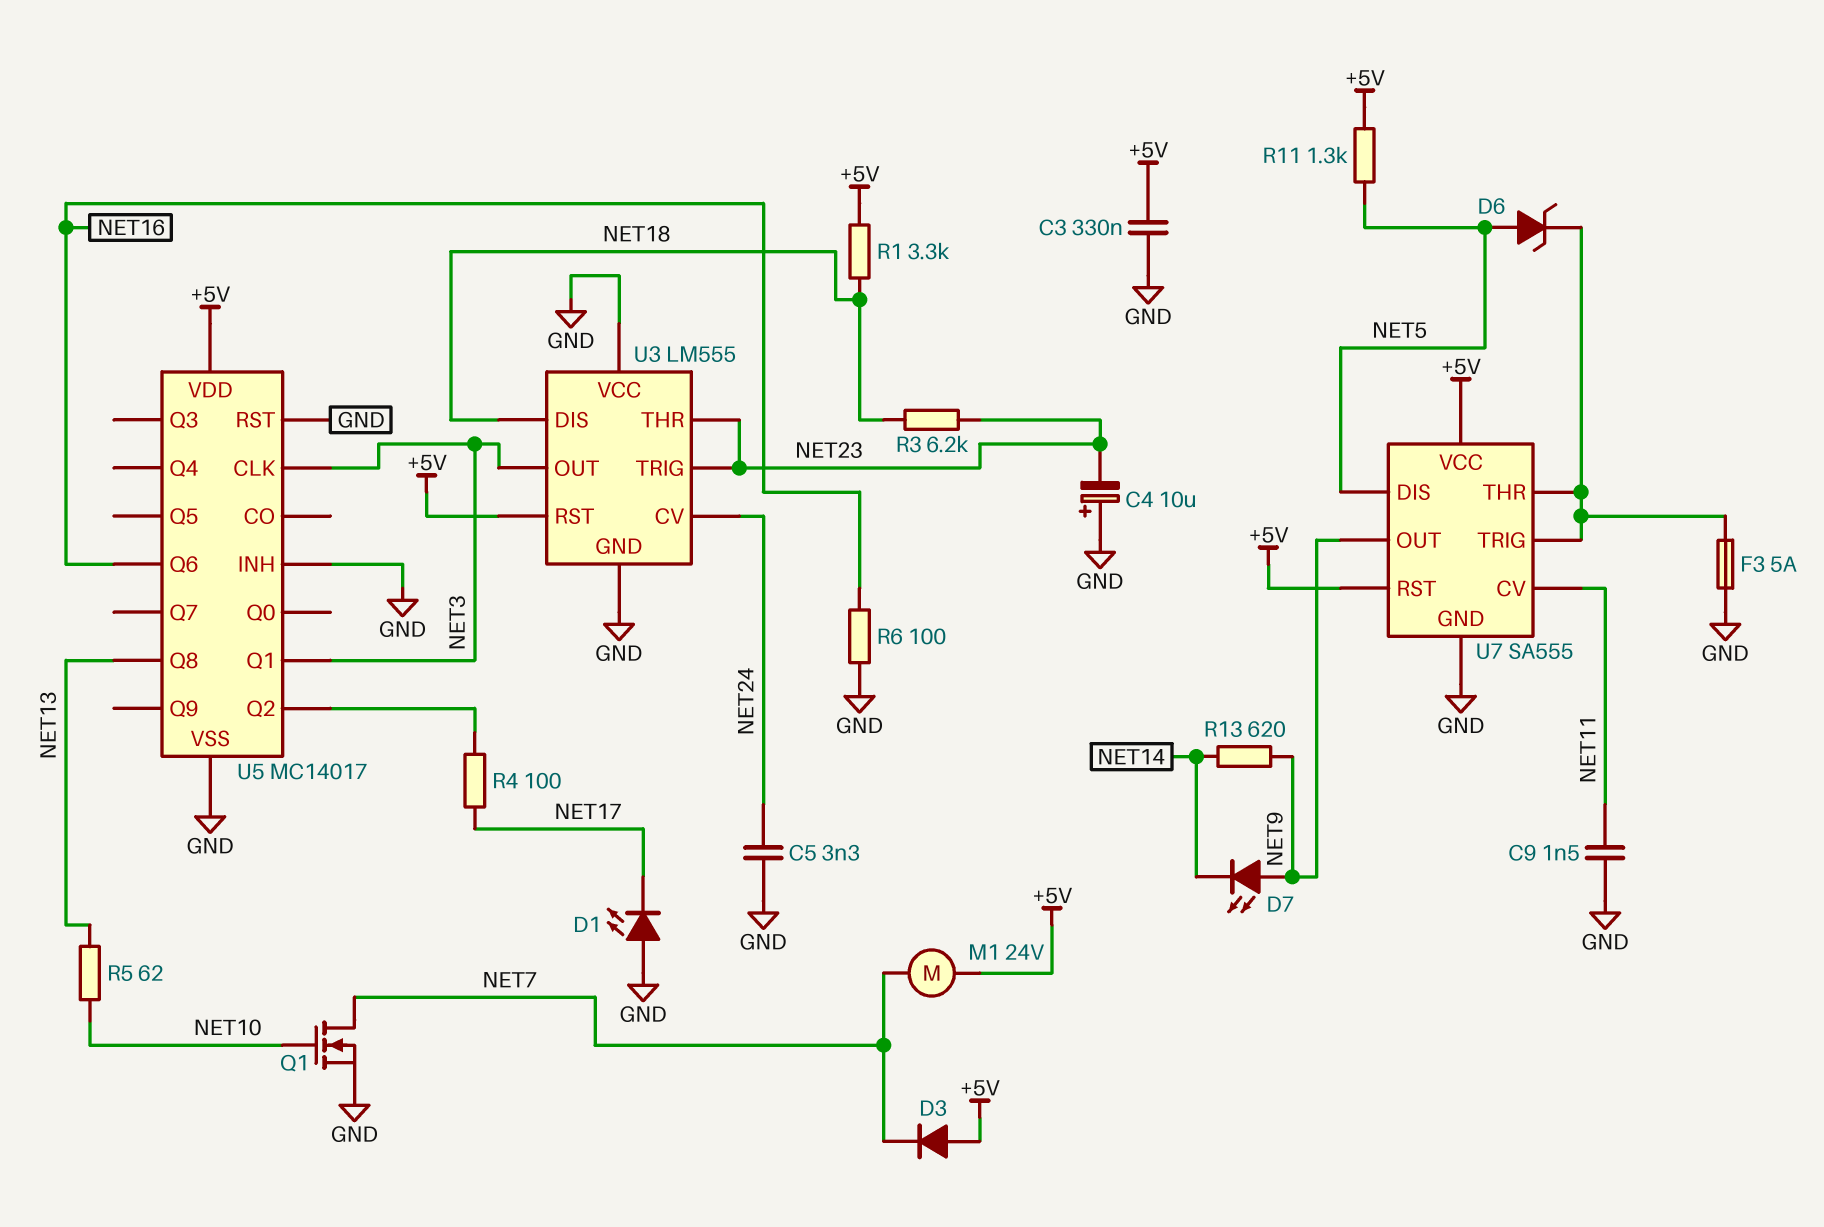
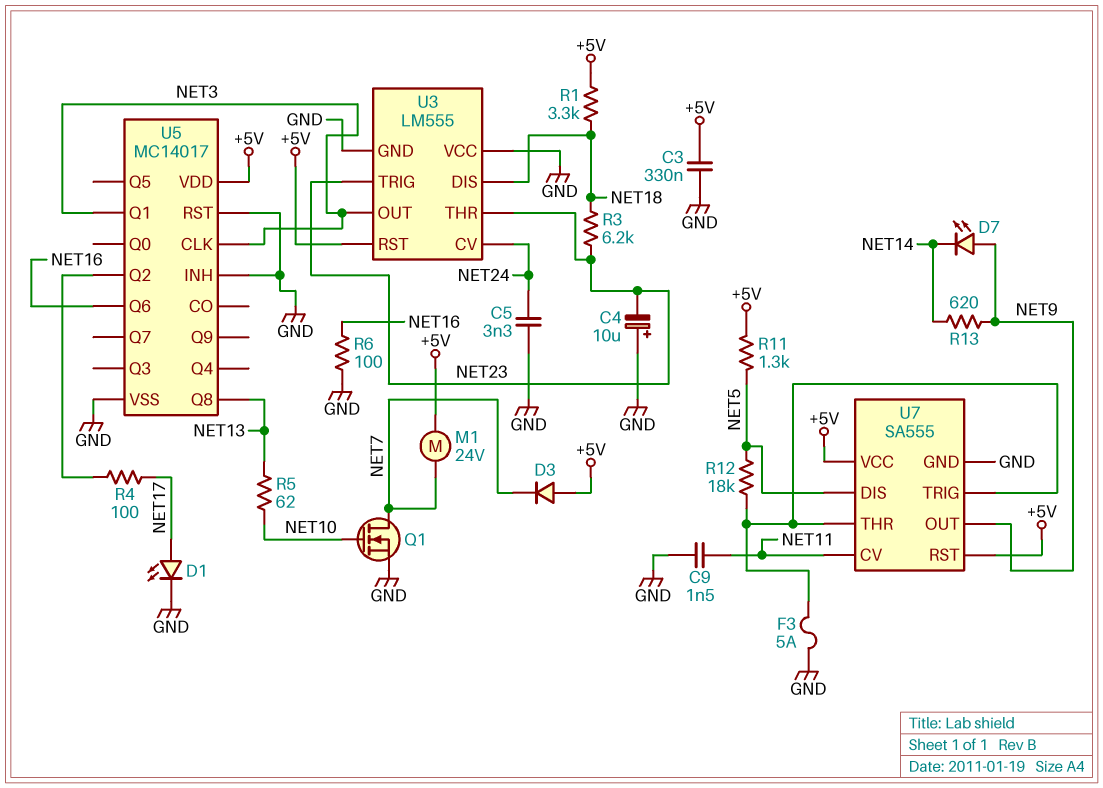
D1: LED (A GND, K NET17) -> LED (A NET17, K GND)
D6: zener (A NET5, K U7/THR) -> none
R12: none -> 18k (NET5, U7/THR)

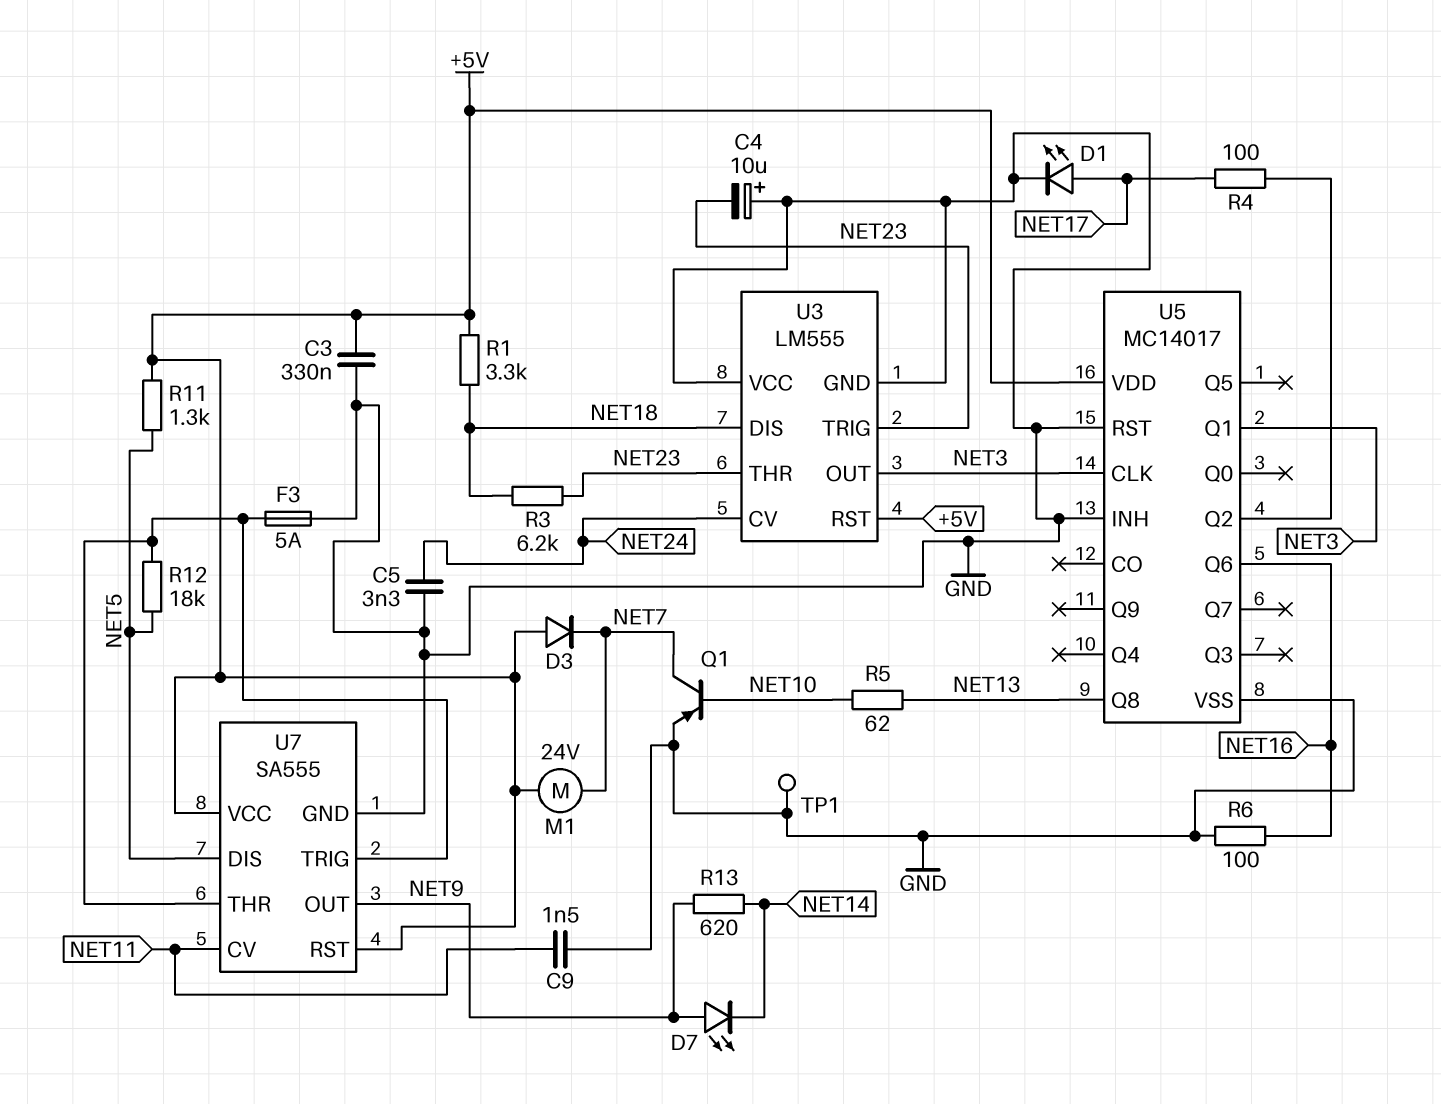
Q1: NMOS (G NET10, D NET7, S GND) -> PNP (B NET10, C NET7, E GND)
TP1: none -> test point (GND)

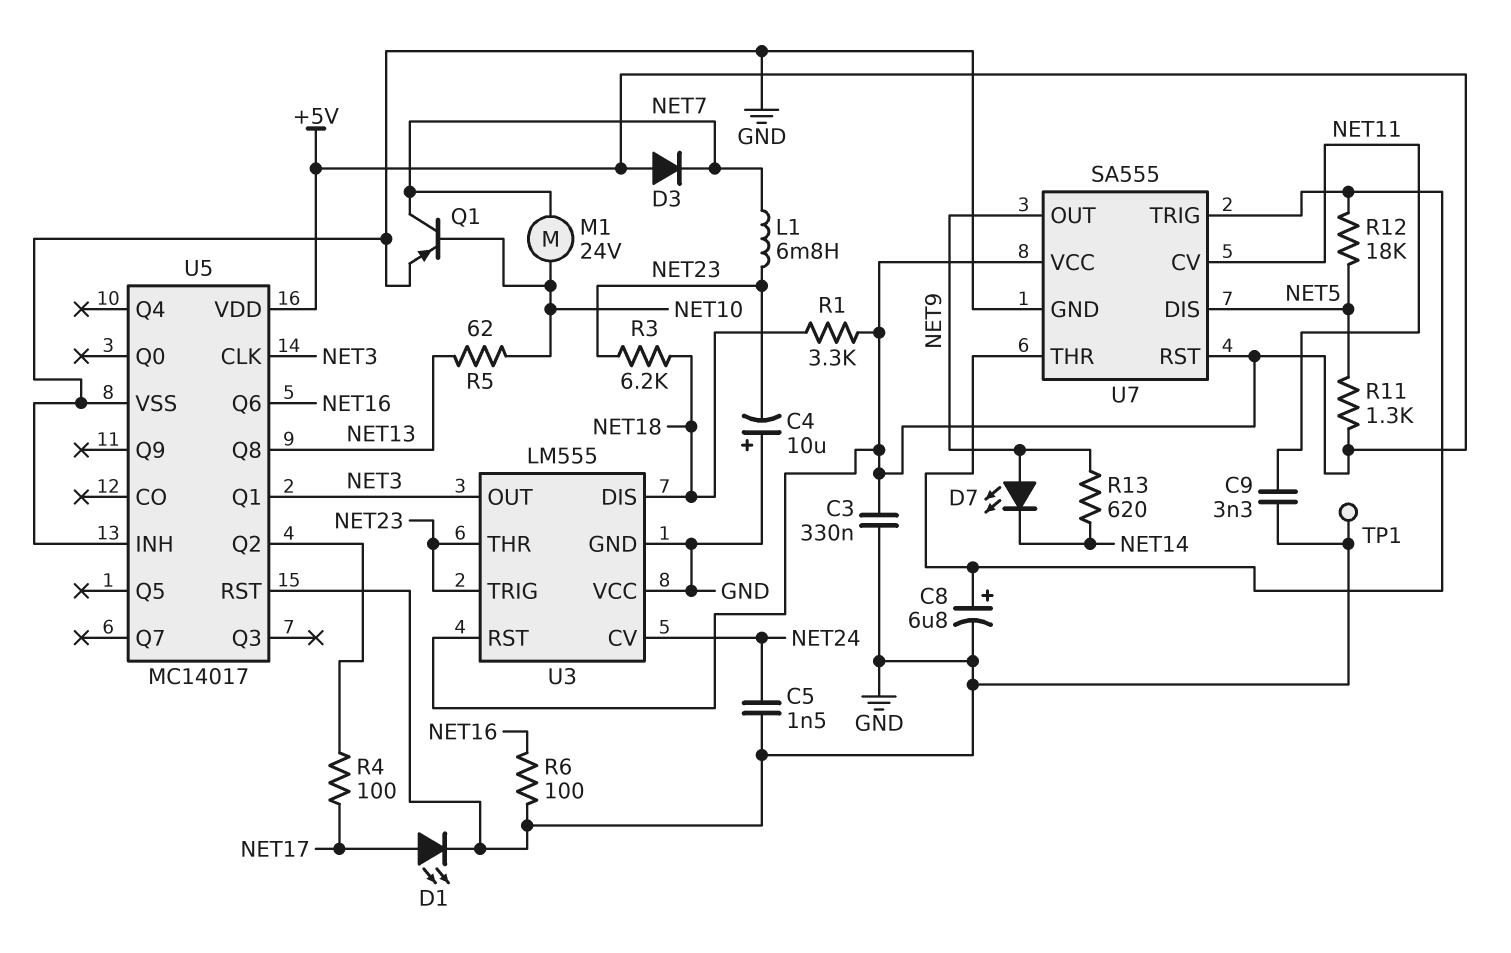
C5: 3.3nF (GND, NET24) -> 1.5nF (GND, NET24)
C8: none -> 6.8uF (plus U7/THR, minus GND)
C9: 1.5nF (GND, NET11) -> 3.3nF (GND, NET11)
F3: 5A (GND, U7/THR) -> none
L1: none -> 6.8mH (NET7, NET23)
M1: motor 24V (+5V, NET7) -> motor 24V (NET7, NET10)

